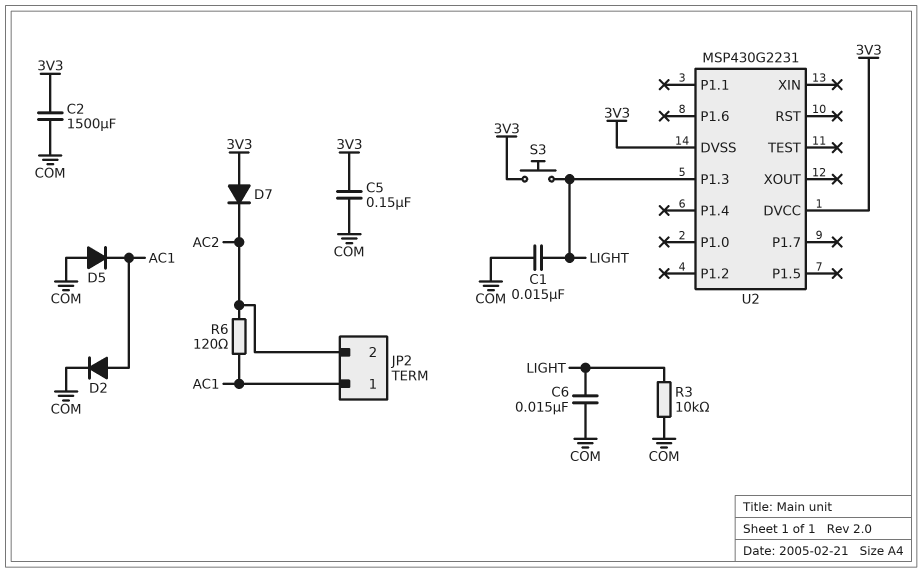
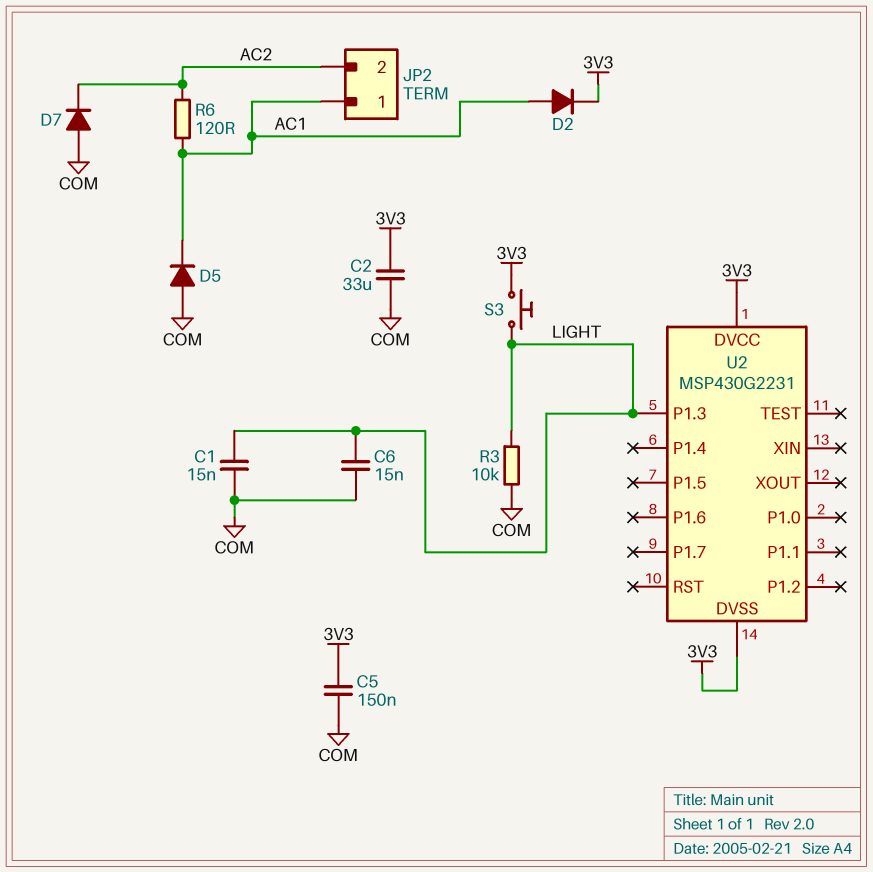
C2: 1500uF (3V3, COM) -> 33uF (3V3, COM)
D2: diode (A AC1, K COM) -> diode (A AC1, K 3V3)
D7: diode (A 3V3, K AC2) -> diode (A COM, K AC2)

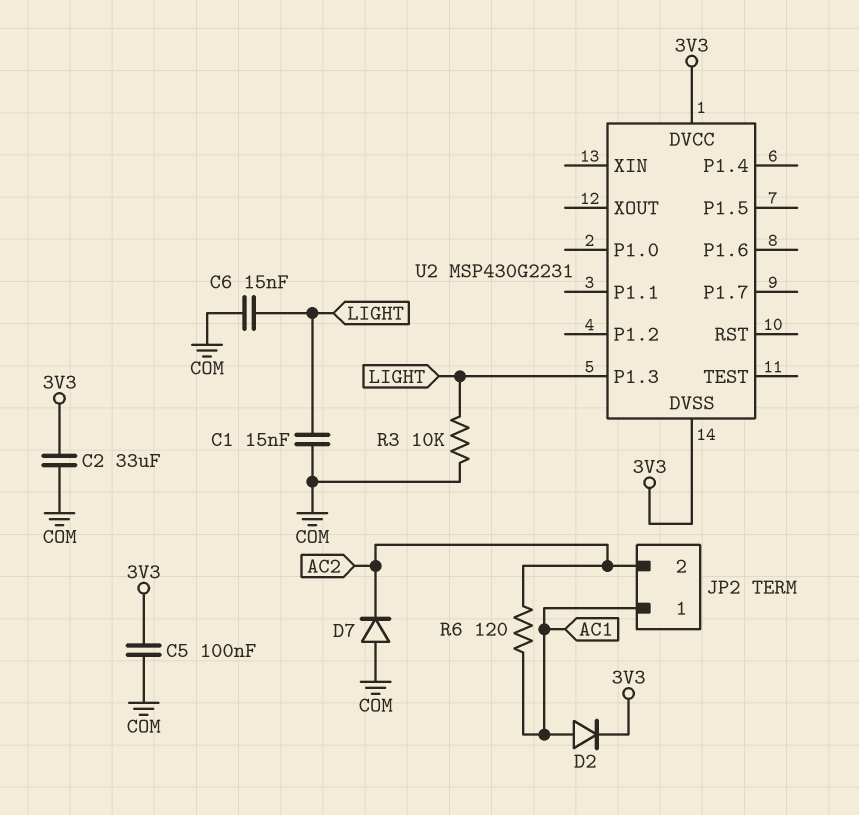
C5: 150nF (3V3, COM) -> 100nF (3V3, COM)
D5: diode (A COM, K AC1) -> none
S3: button (3V3, LIGHT) -> none

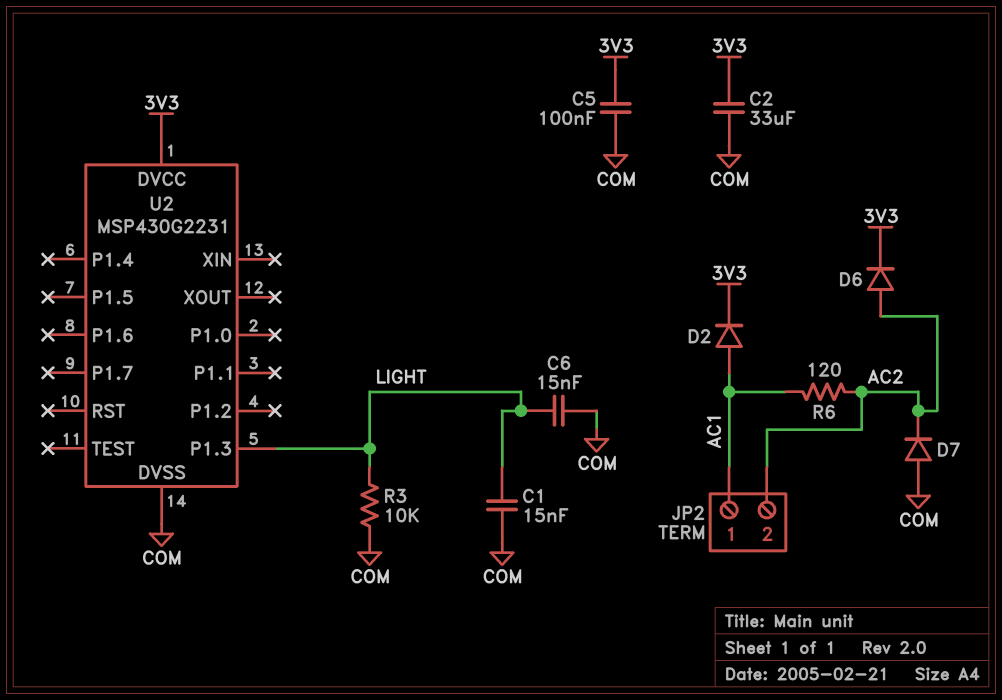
D6: none -> diode (A AC2, K 3V3)
U2 pin DVSS: 3V3 -> COM

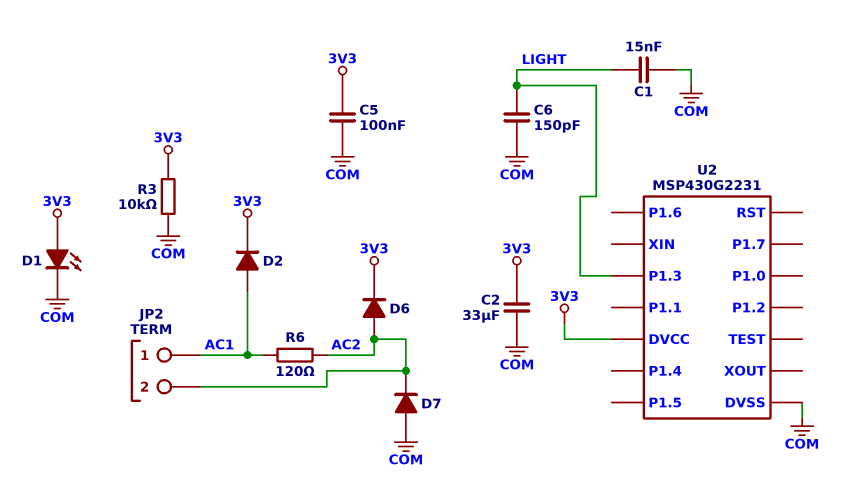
C6: 15nF (COM, LIGHT) -> 150pF (COM, LIGHT)
D1: none -> LED (A 3V3, K COM)
R3: 10k (COM, LIGHT) -> 10k (3V3, COM)

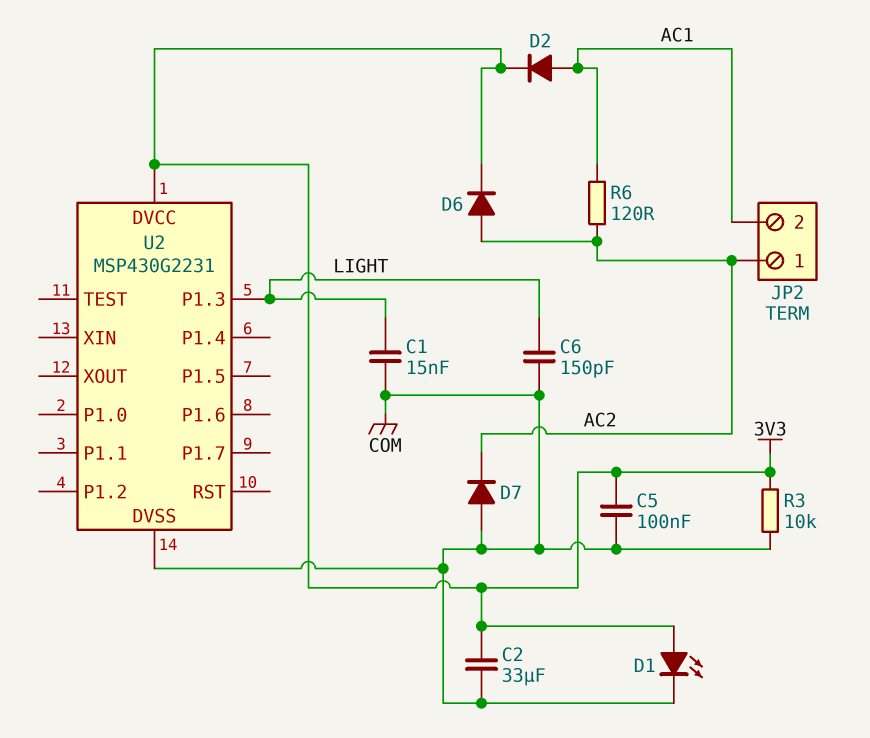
JP2 pin 1: AC1 -> AC2
JP2 pin 2: AC2 -> AC1

